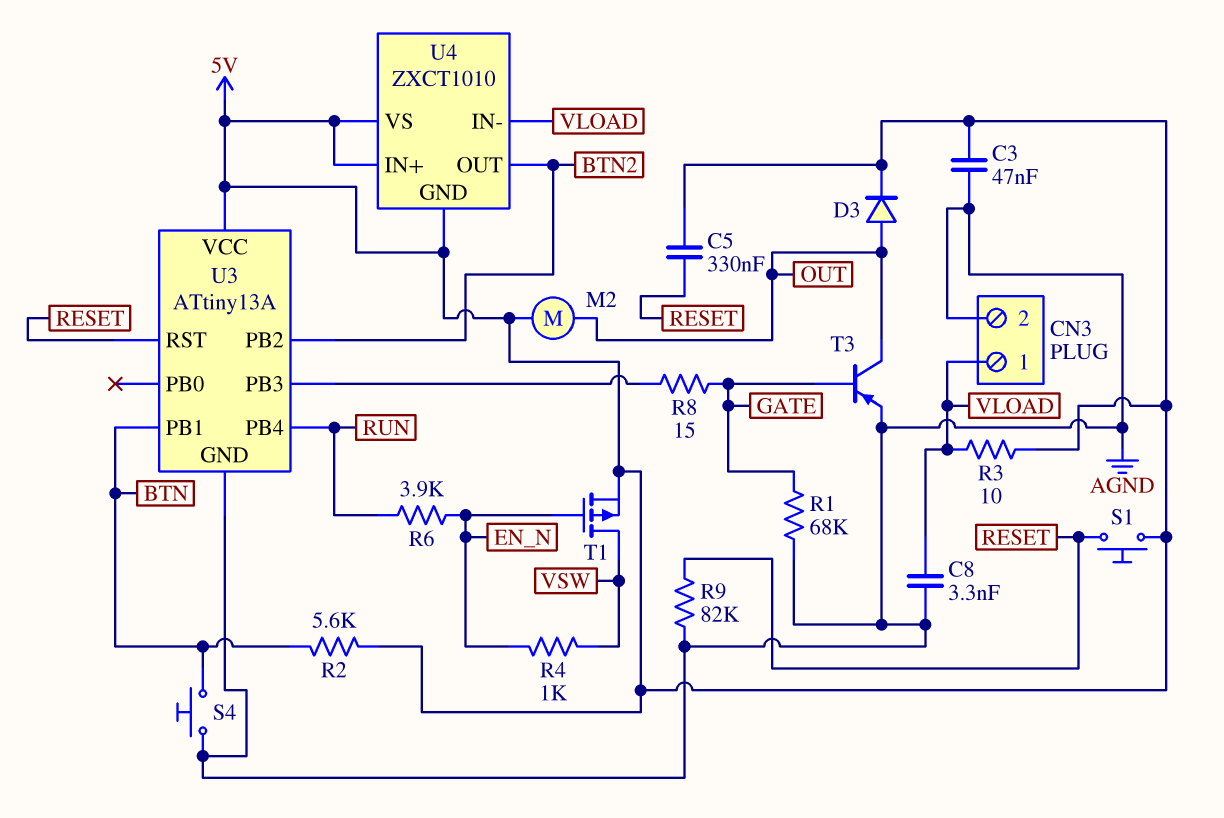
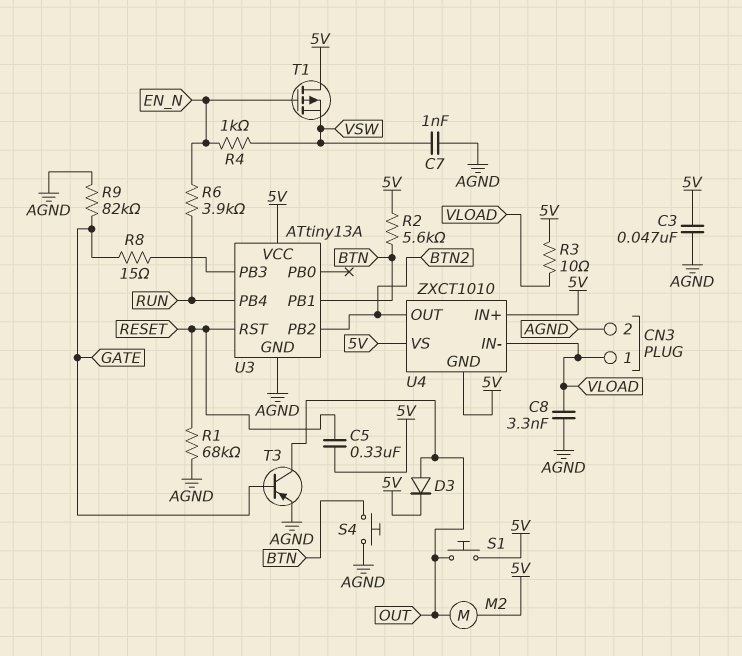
C7: none -> 1nF (AGND, VSW)
R1: 68k (AGND, GATE) -> 68k (AGND, RESET)
R9: 82k (AGND, RESET) -> 82k (AGND, GATE)
S1: button (5V, RESET) -> button (5V, OUT)
T1: PMOS (G EN_N, D VSW, S 5V) -> PMOS (G EN_N, D 5V, S VSW)

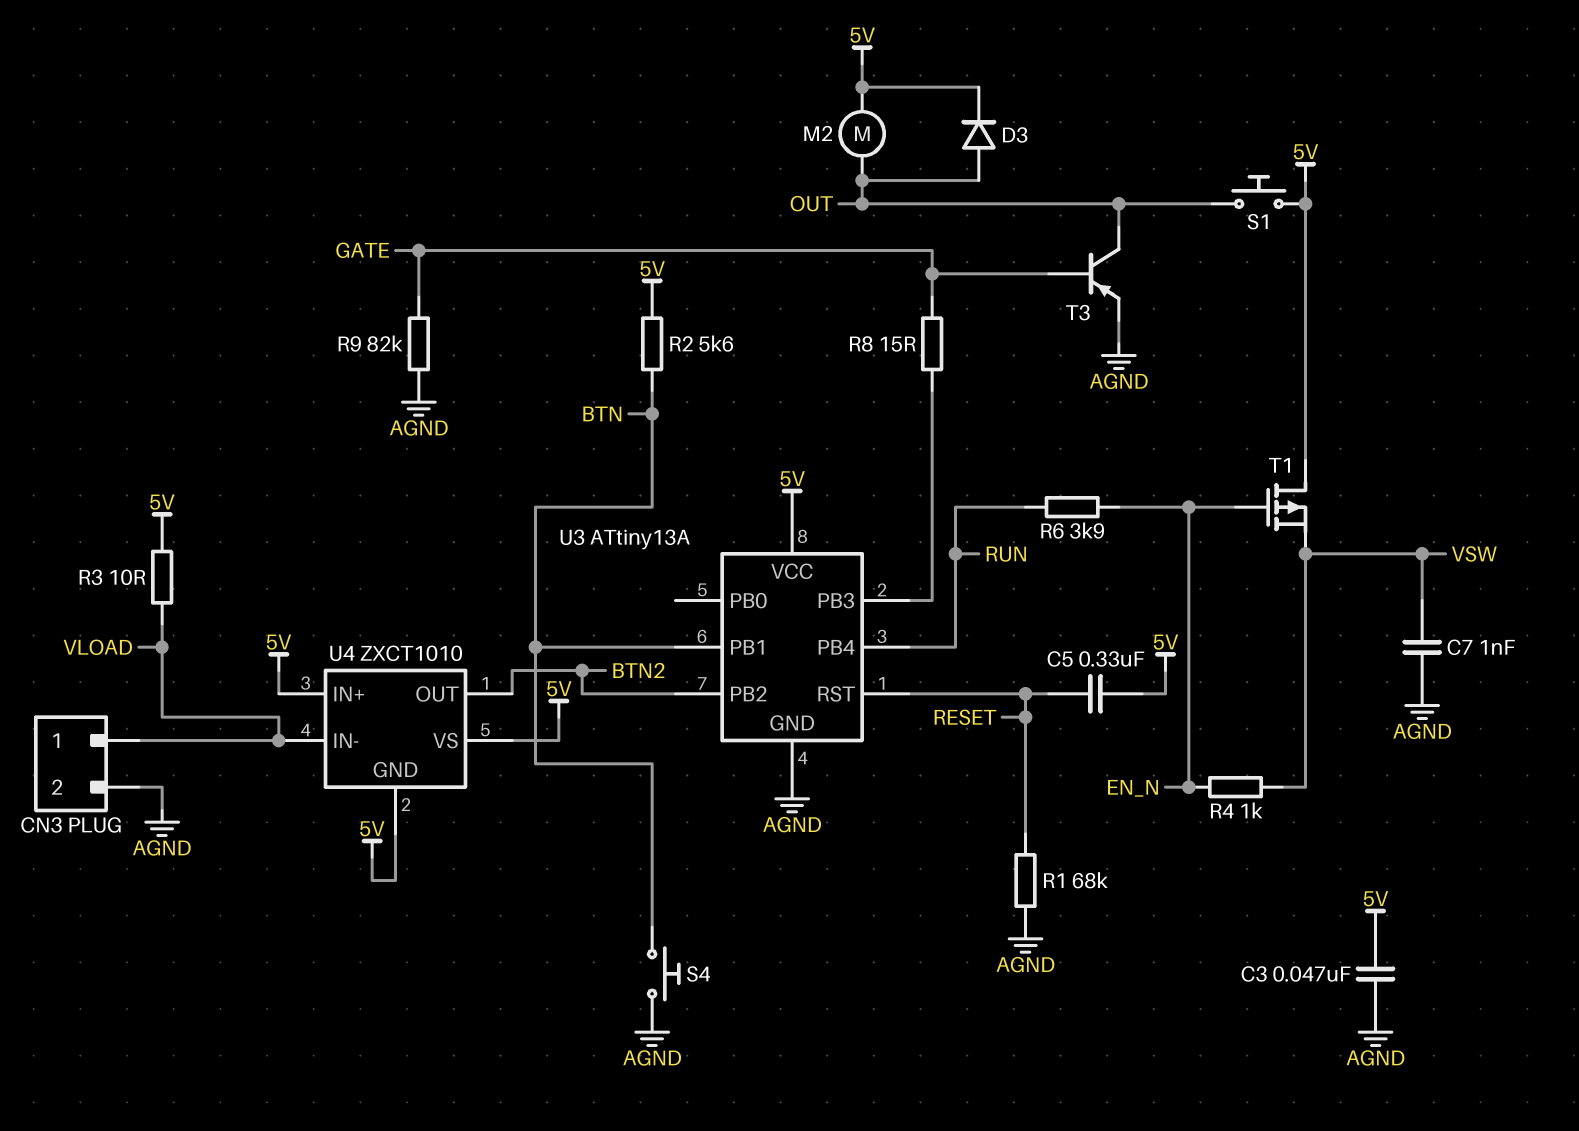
C8: 3.3nF (AGND, VLOAD) -> none

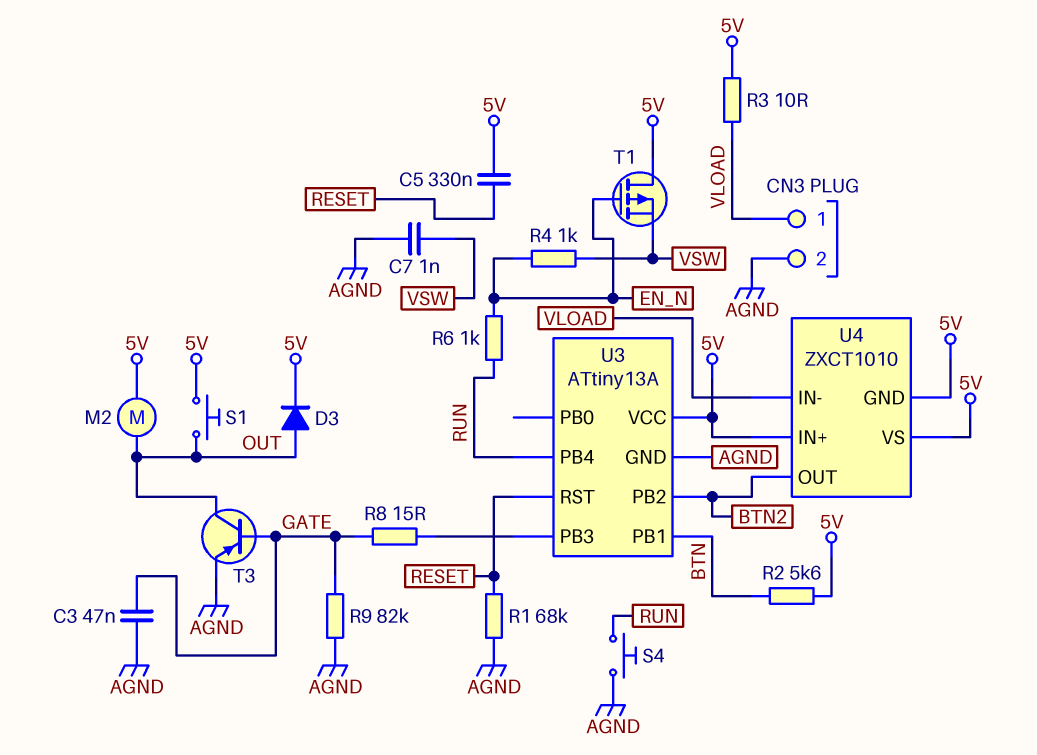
C3: 47nF (5V, AGND) -> 47nF (AGND, GATE)
R6: 3.9k (EN_N, RUN) -> 1k (EN_N, RUN)
S4: button (AGND, BTN) -> button (AGND, RUN)

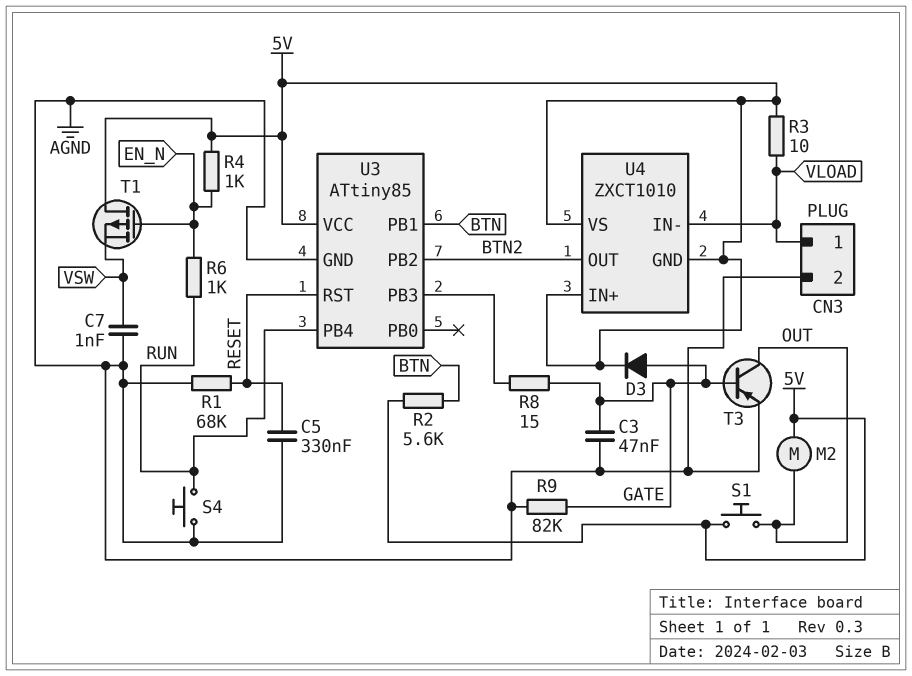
C5: 330nF (5V, RESET) -> 330nF (AGND, RESET)
D3: diode (A OUT, K 5V) -> diode (A GATE, K 5V)
R4: 1k (EN_N, VSW) -> 1k (5V, EN_N)
U3: ATtiny13A -> ATtiny85

